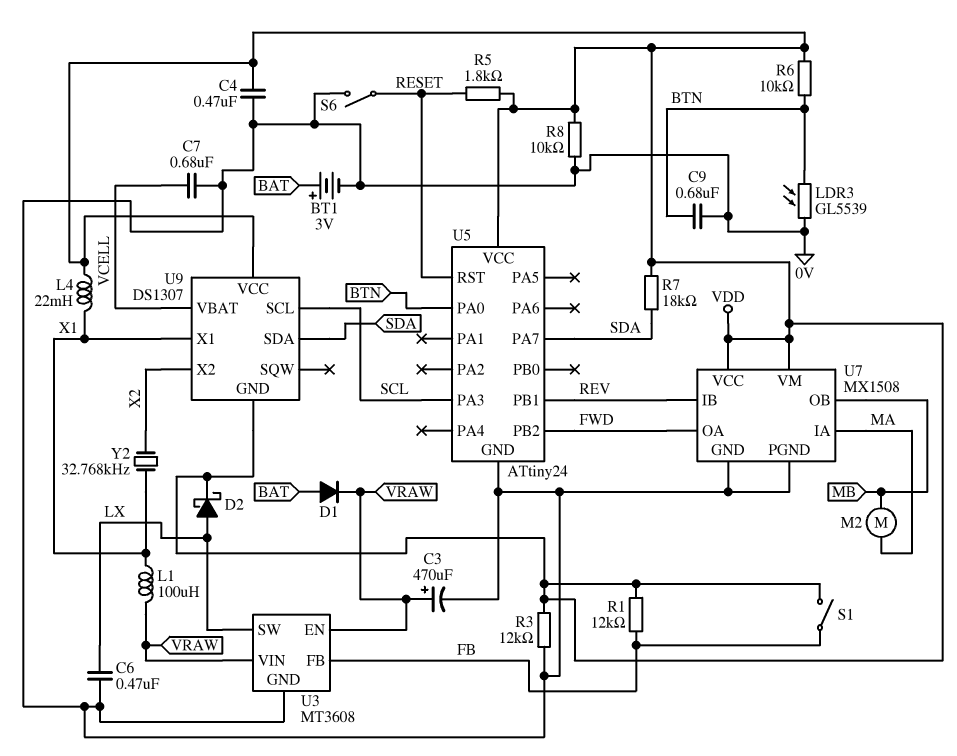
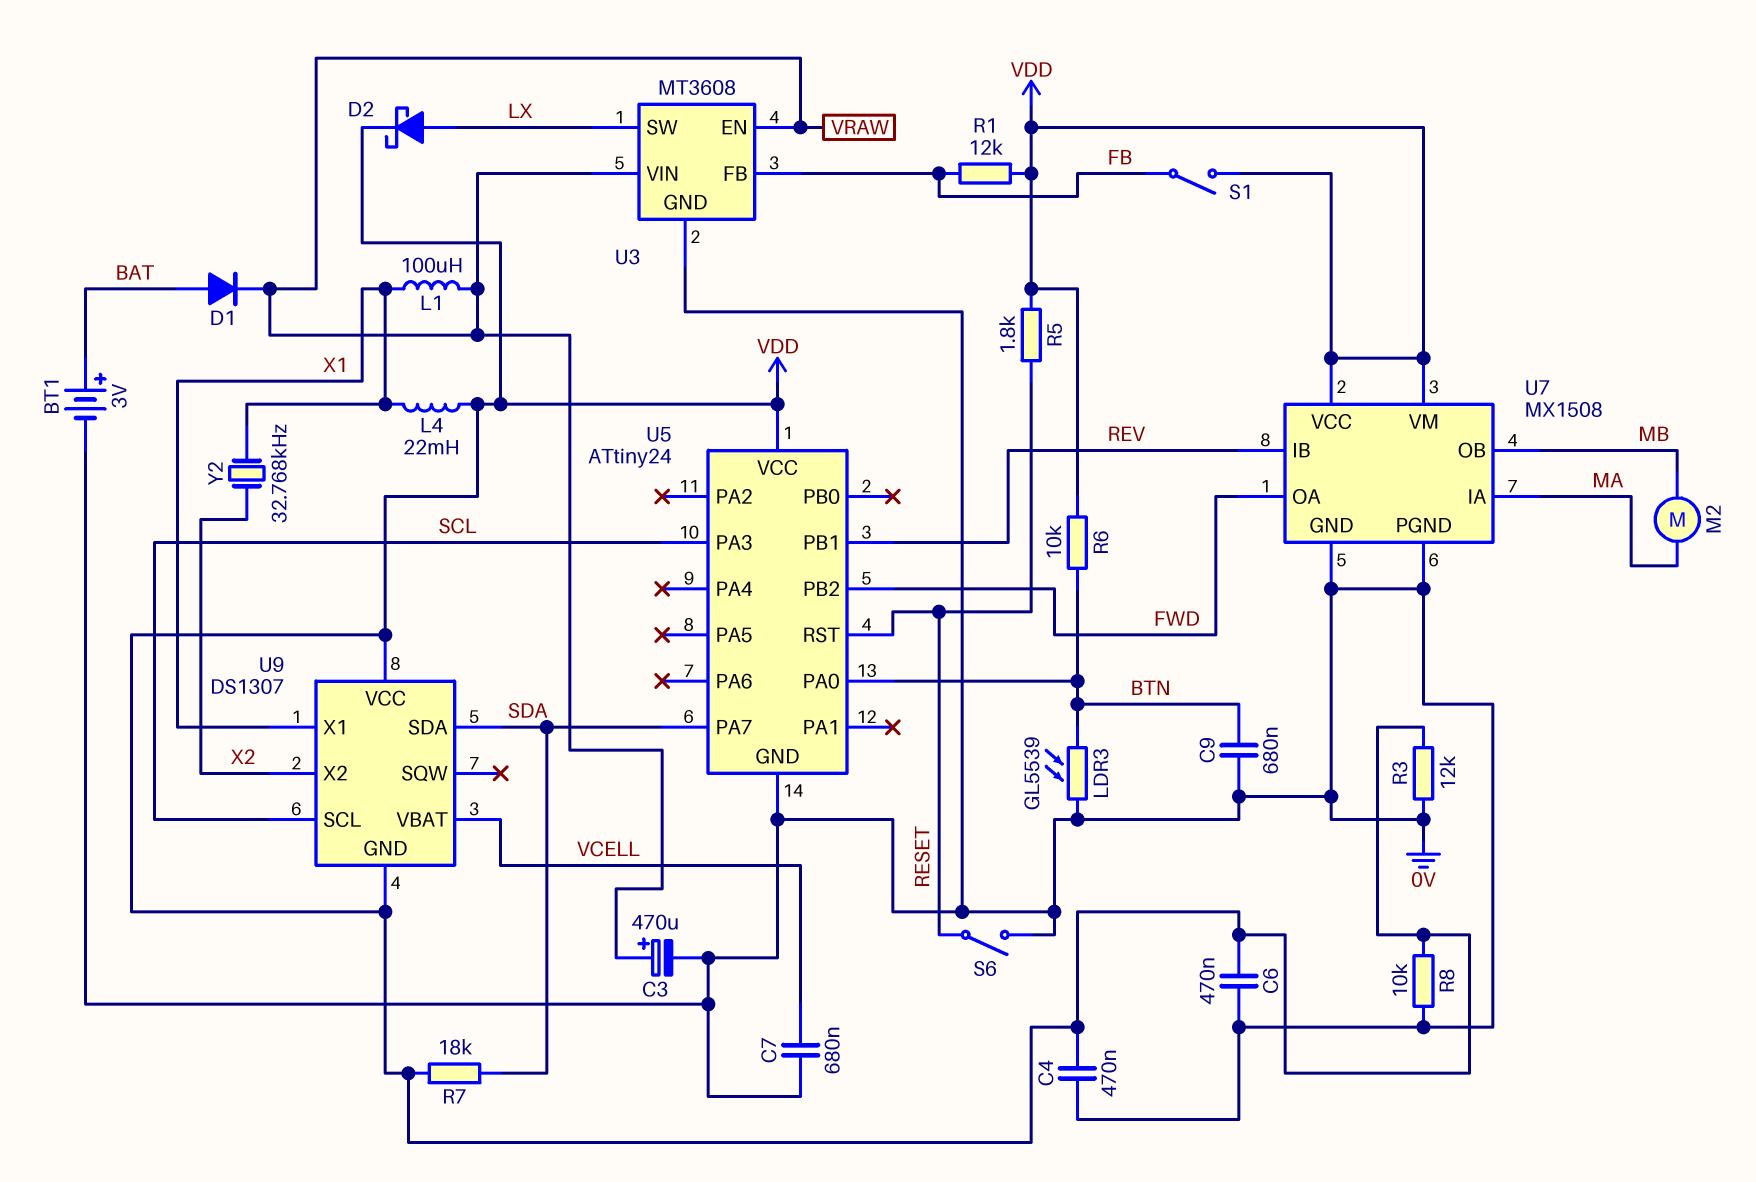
C6: 470nF (0V, LX) -> 470nF (0V, VDD)

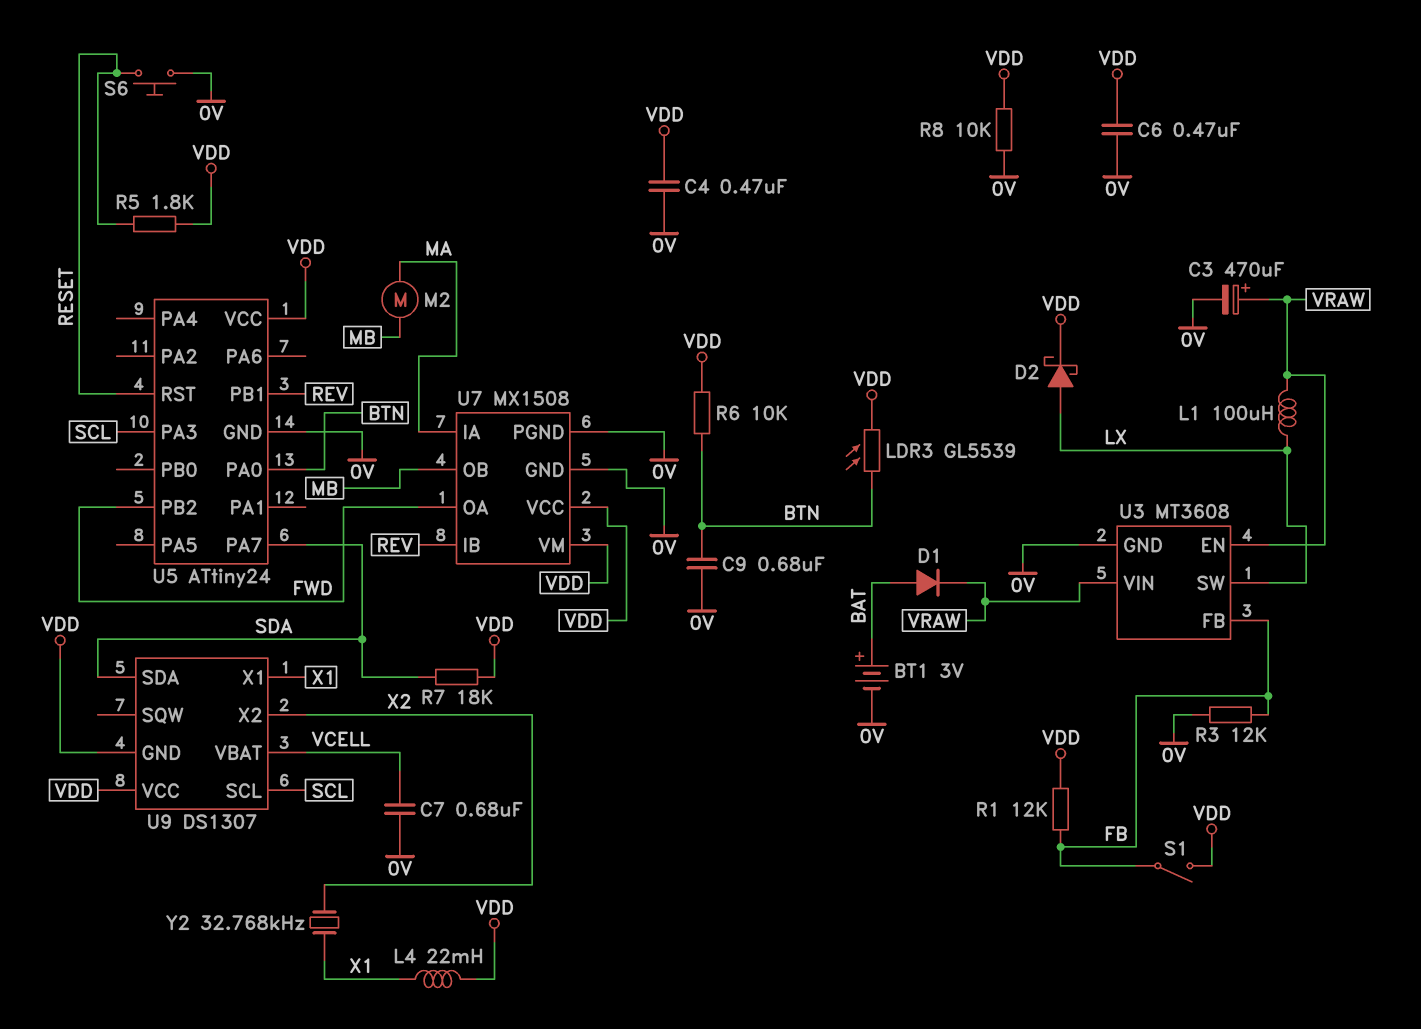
L1: 100uH (VRAW, X1) -> 100uH (LX, VRAW)
LDR3: GL5539 (0V, BTN) -> GL5539 (BTN, VDD)
R3: 12k (0V, VDD) -> 12k (0V, FB)
S6: switch (0V, RESET) -> button (0V, RESET)

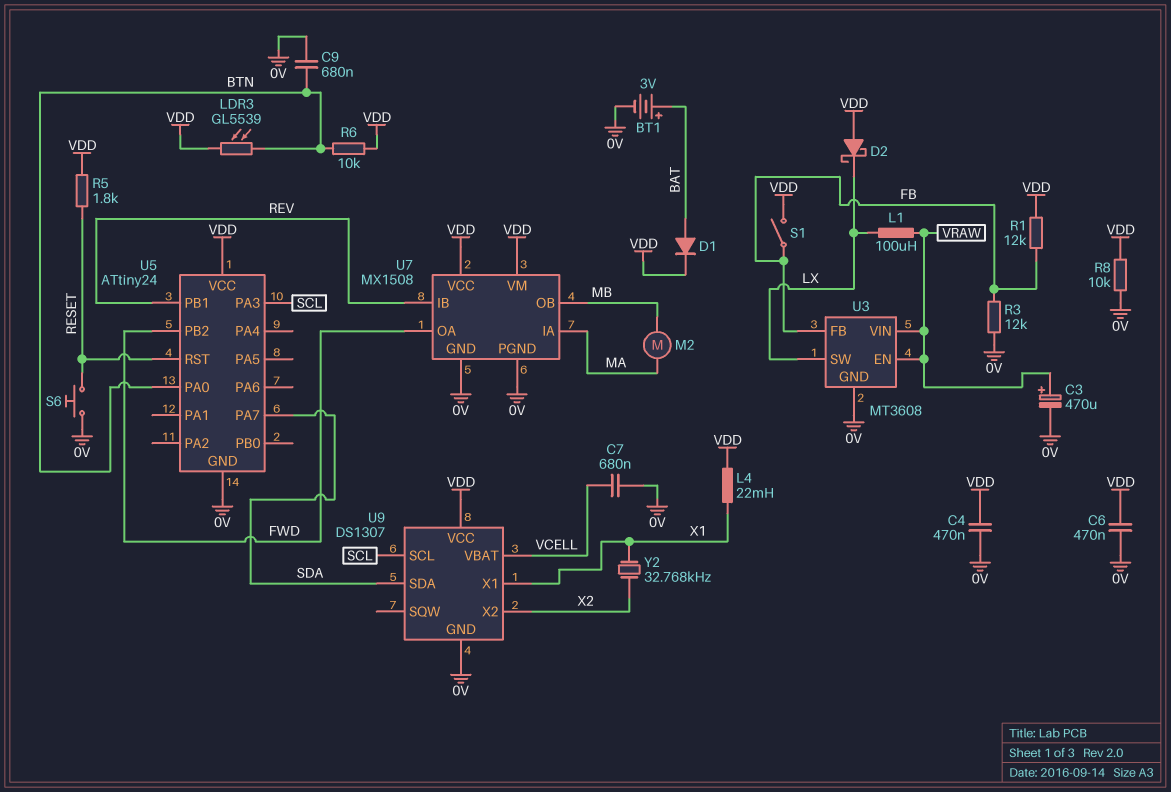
D1: diode (A BAT, K VRAW) -> diode (A BAT, K VDD)
D2: schottky (A LX, K VDD) -> schottky (A VDD, K LX)
R7: 18k (SDA, VDD) -> none
U9 pin GND: VDD -> 0V

